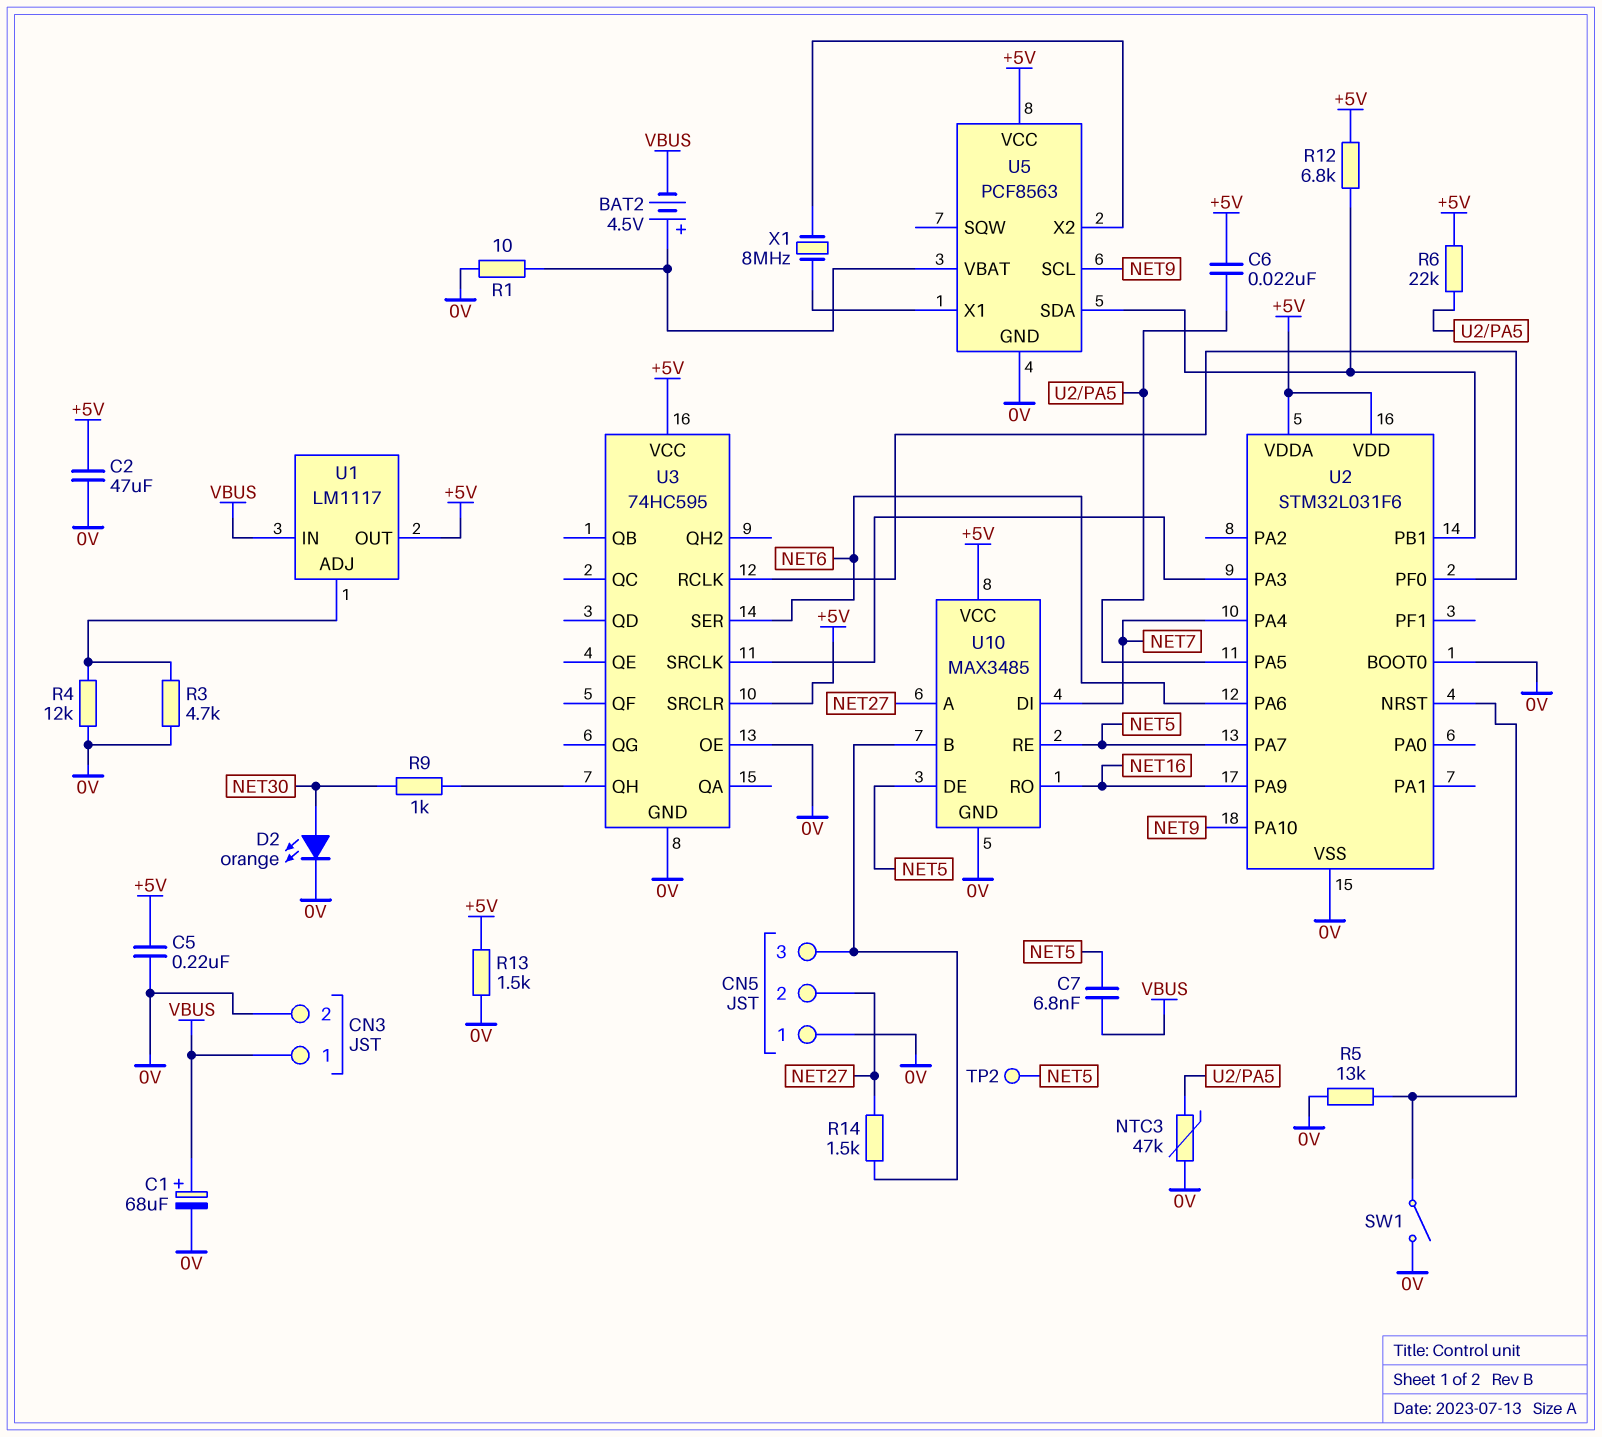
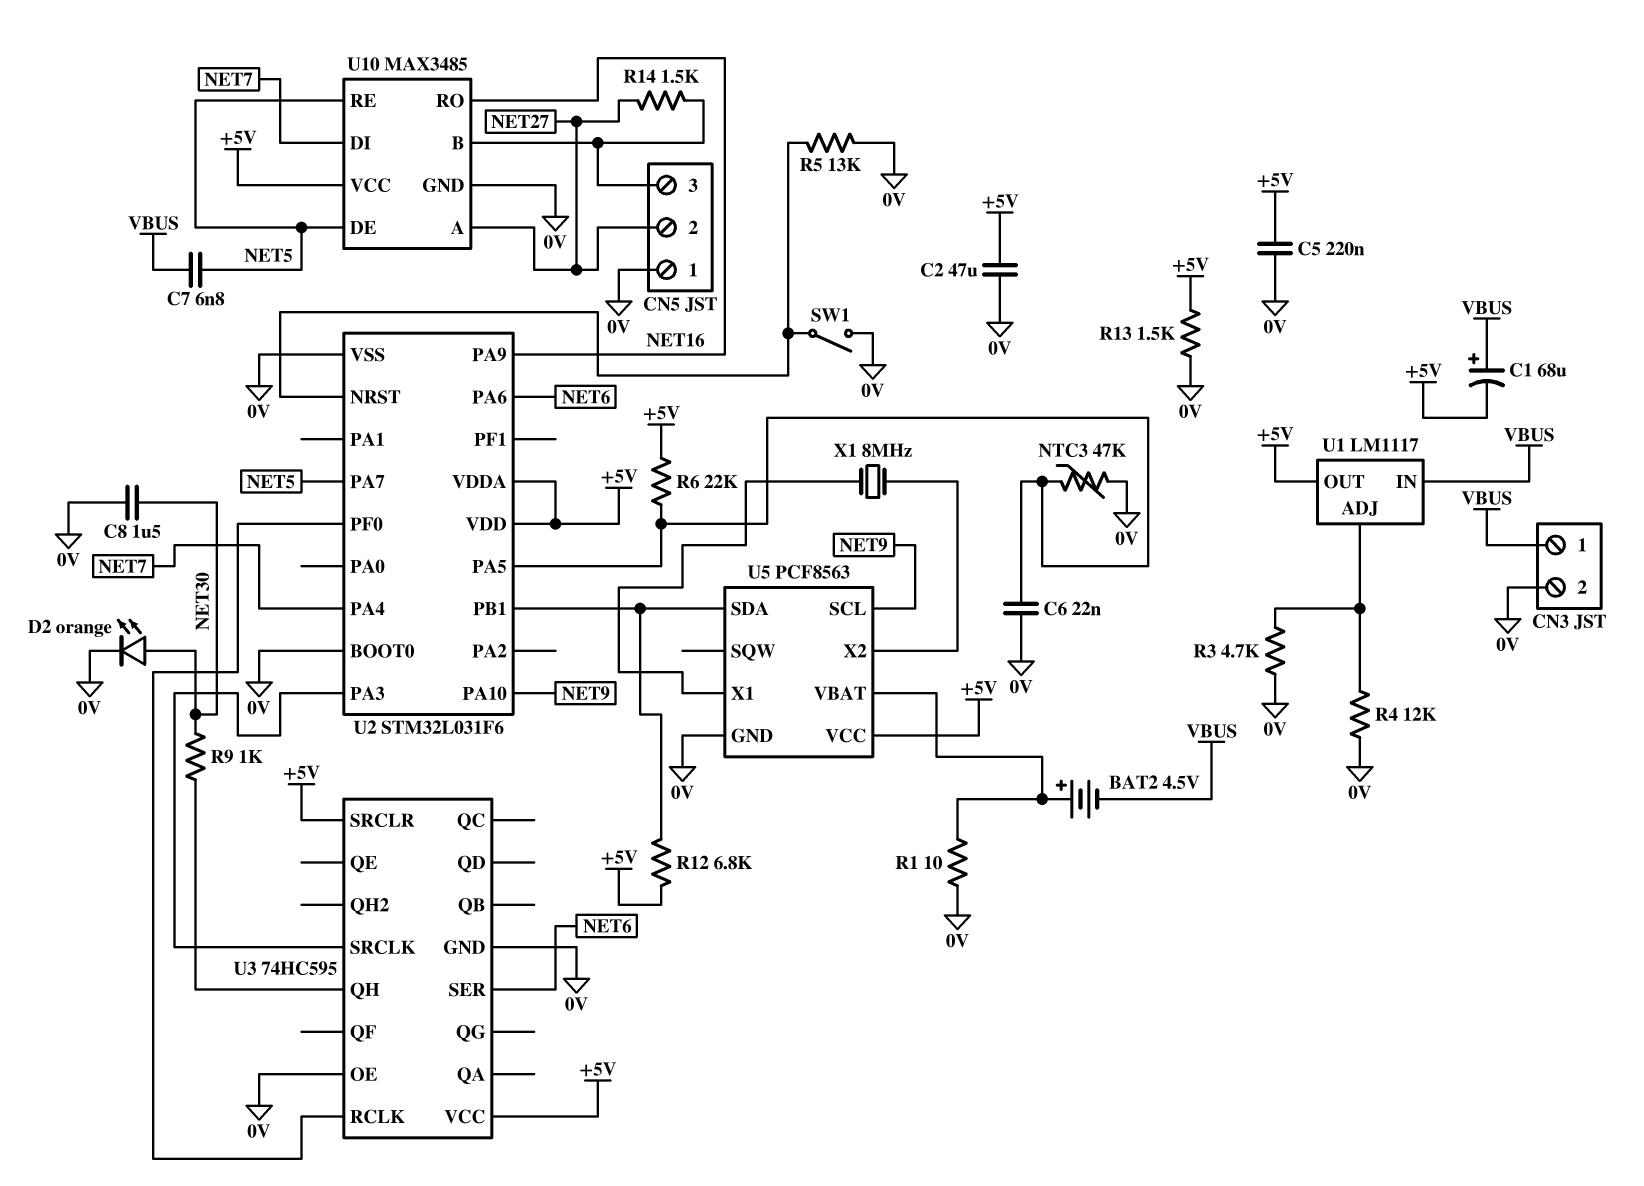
C1: 68uF (plus VBUS, minus 0V) -> 68uF (plus VBUS, minus +5V)
C6: 22nF (+5V, U2/PA5) -> 22nF (0V, U2/PA5)
C8: none -> 1.5uF (0V, NET30)
TP2: test point (NET5) -> none

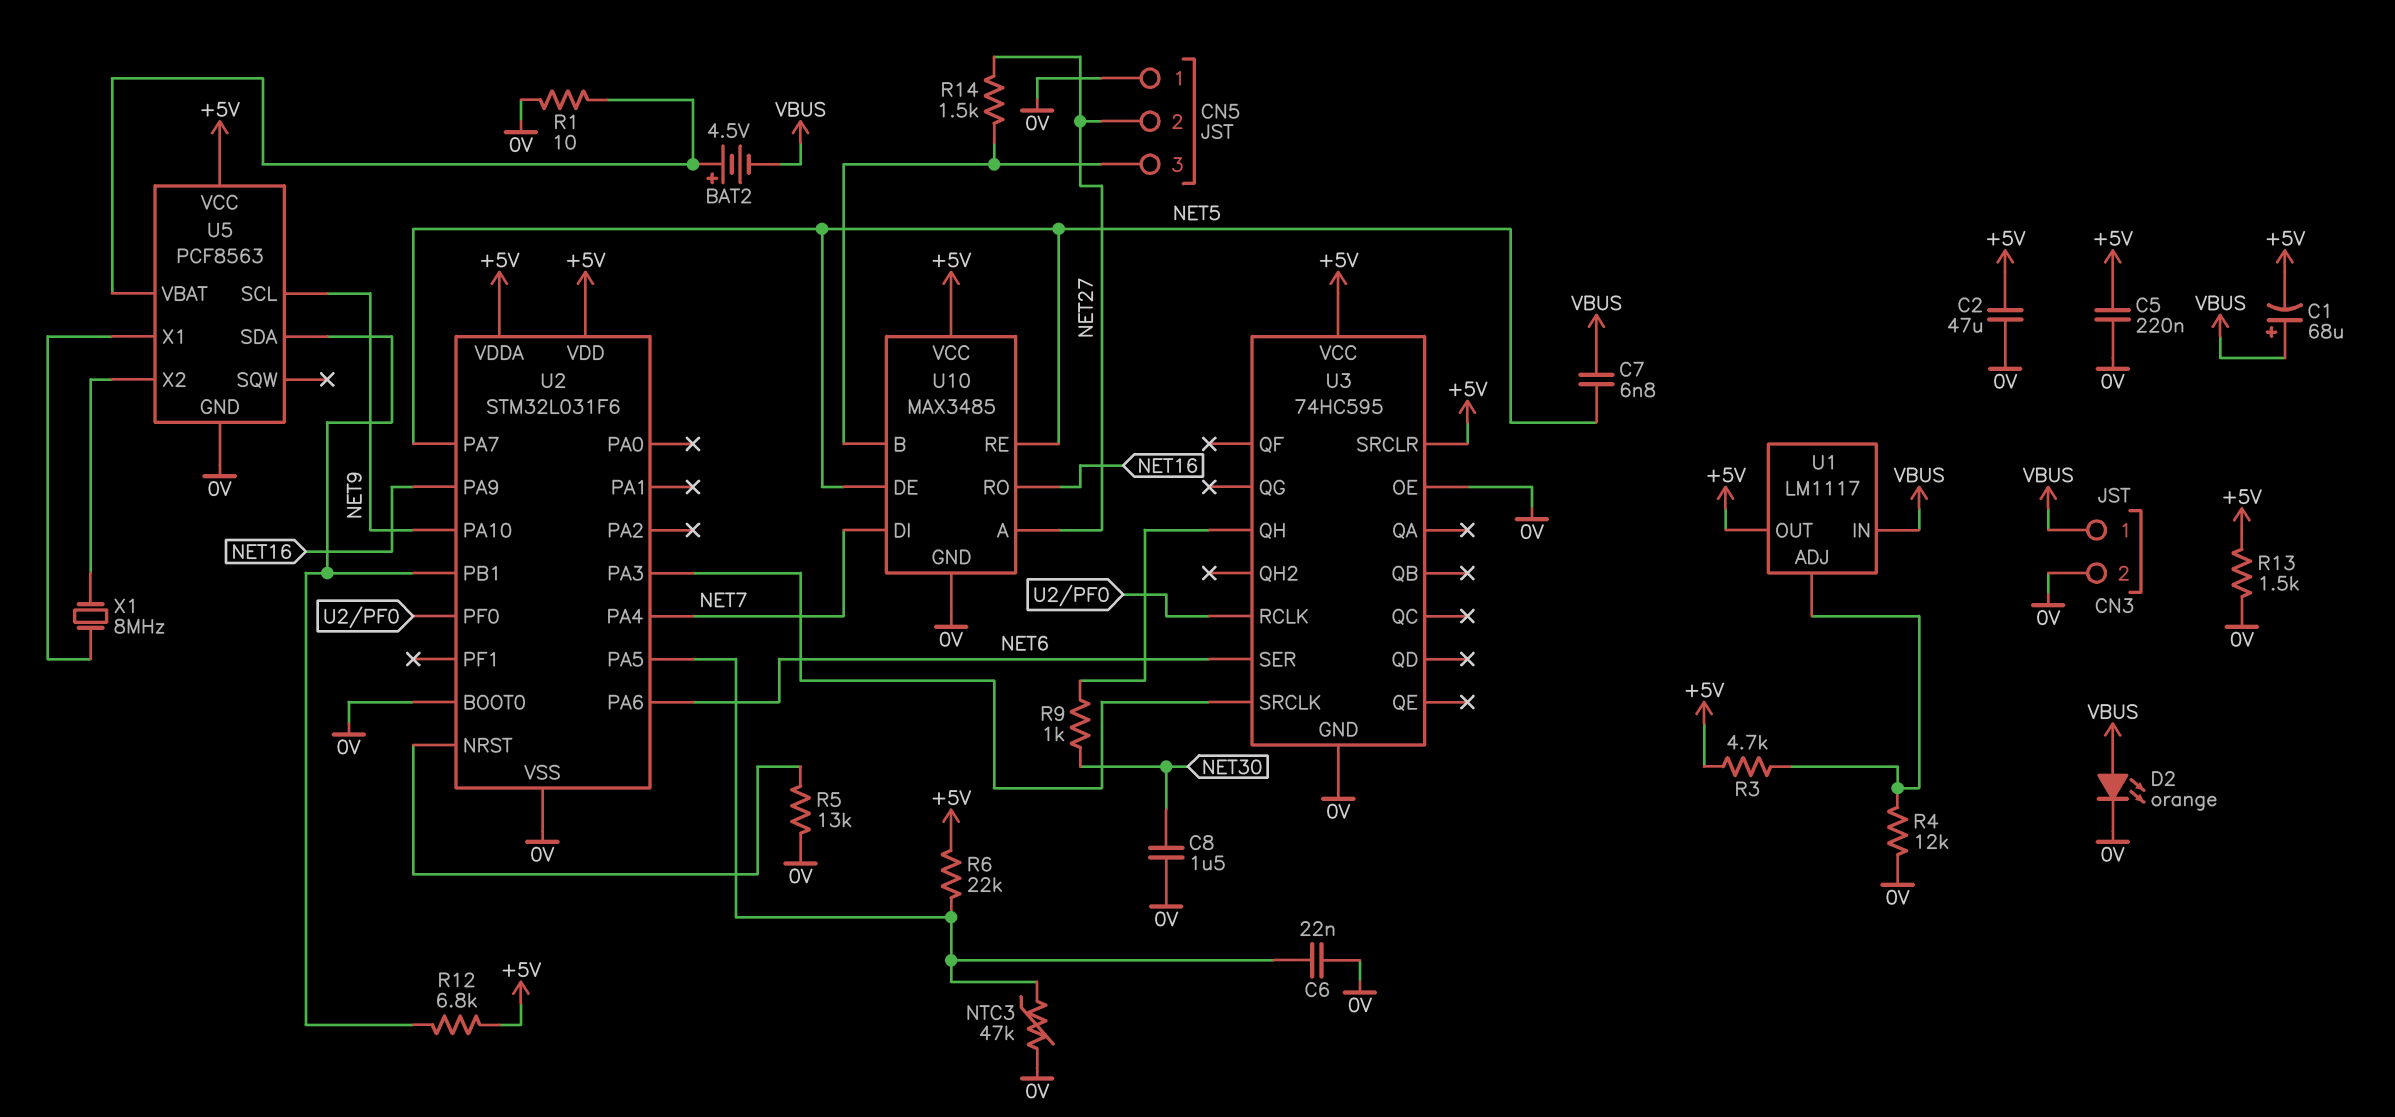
D2: LED orange (A NET30, K 0V) -> LED orange (A VBUS, K 0V)
R3: 4.7k (0V, U1/ADJ) -> 4.7k (+5V, U1/ADJ)
SW1: switch (0V, U2/NRST) -> none

